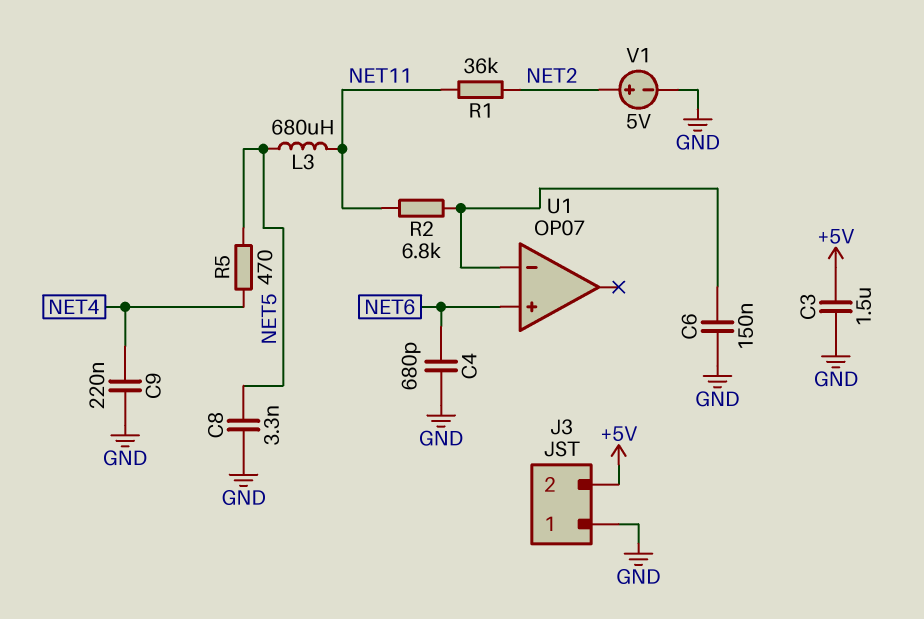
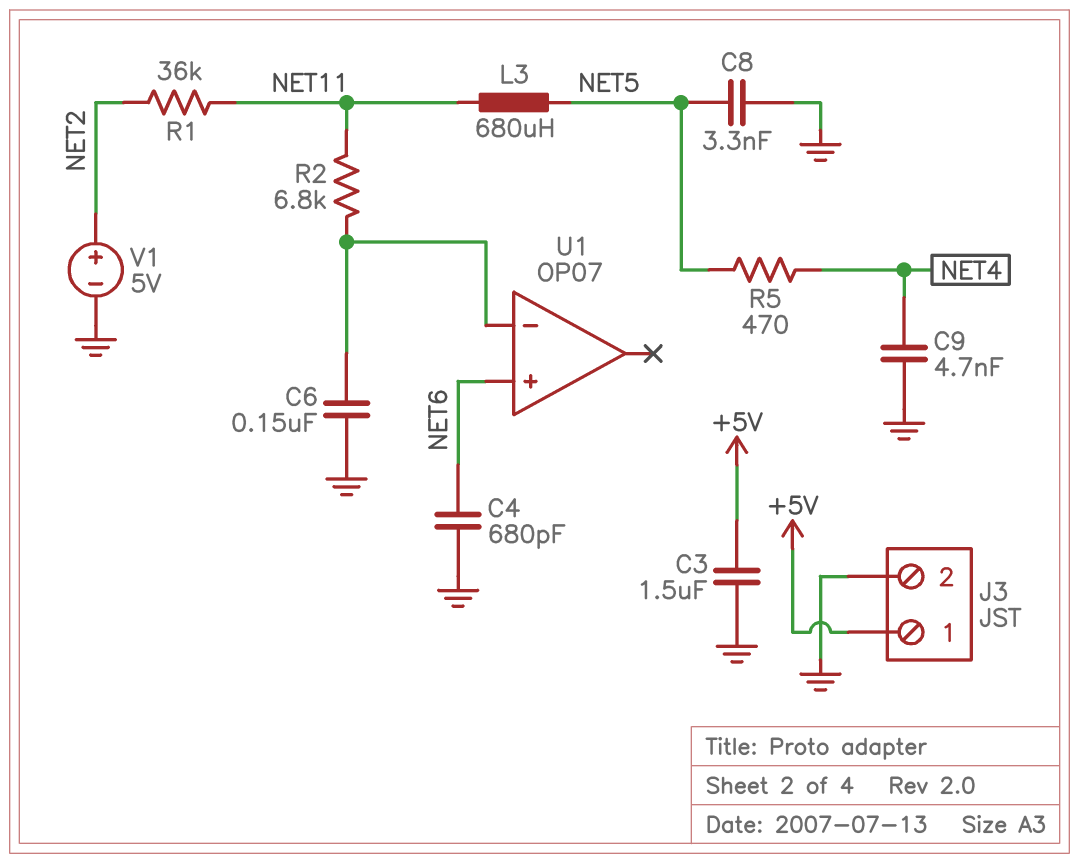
C9: 220nF (GND, NET4) -> 4.7nF (GND, NET4)
J3 pin 1: GND -> +5V
J3 pin 2: +5V -> GND

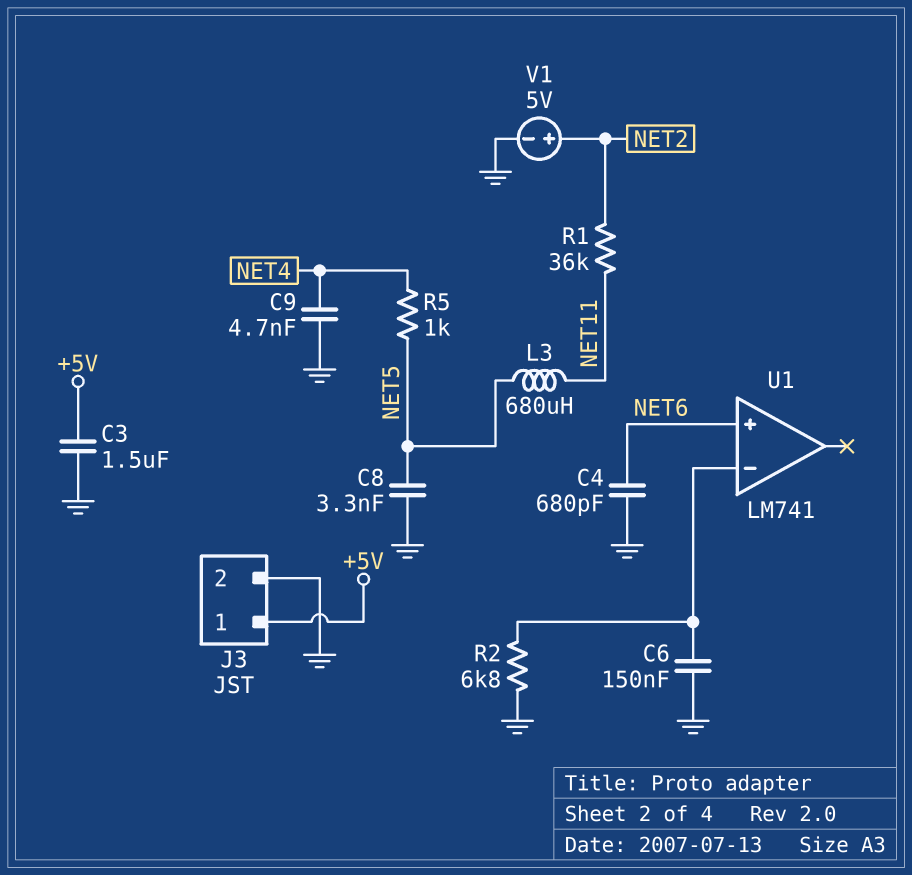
R2: 6.8k (NET11, U1/in-) -> 6.8k (GND, U1/in-)
R5: 470 (NET4, NET5) -> 1k (NET4, NET5)
U1: OP07 -> LM741

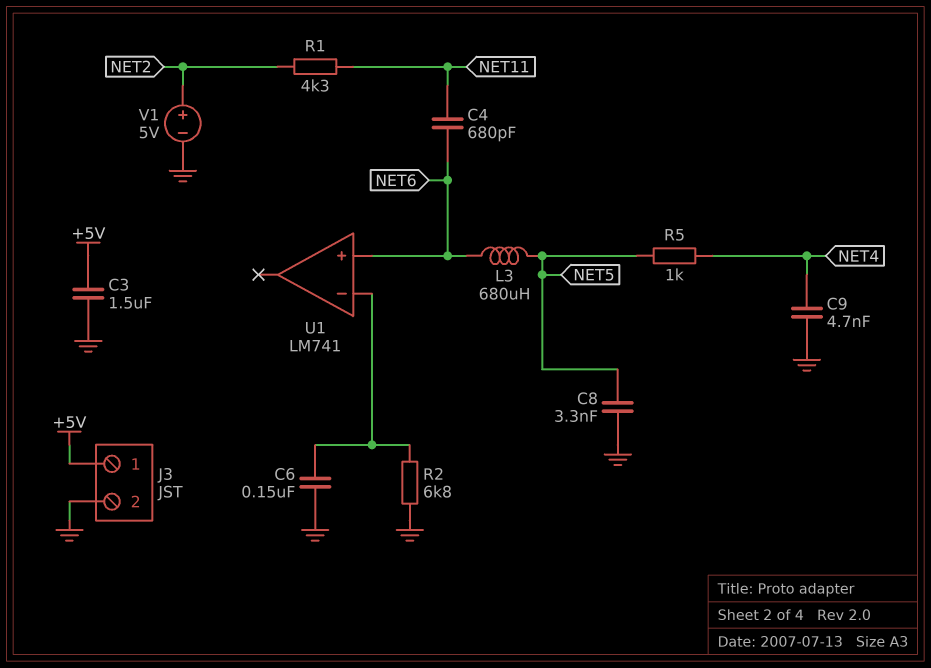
C4: 680pF (GND, NET6) -> 680pF (NET6, NET11)
L3: 680uH (NET5, NET11) -> 680uH (NET5, NET6)
R1: 36k (NET2, NET11) -> 4.3k (NET2, NET11)

